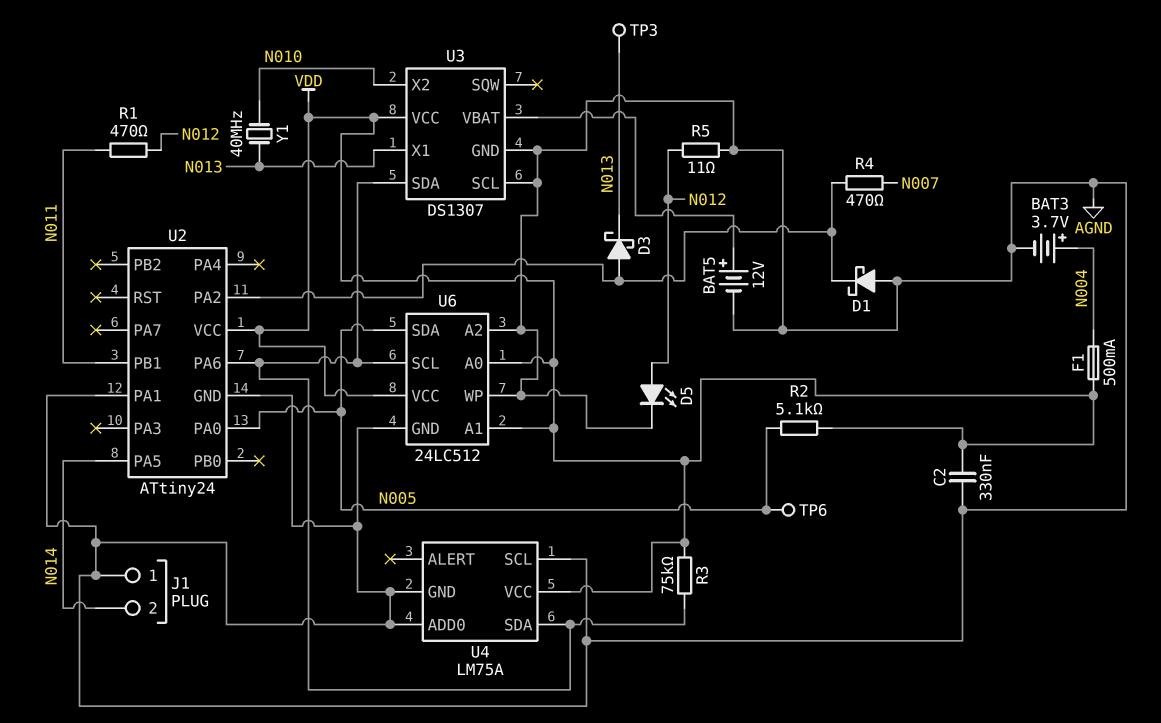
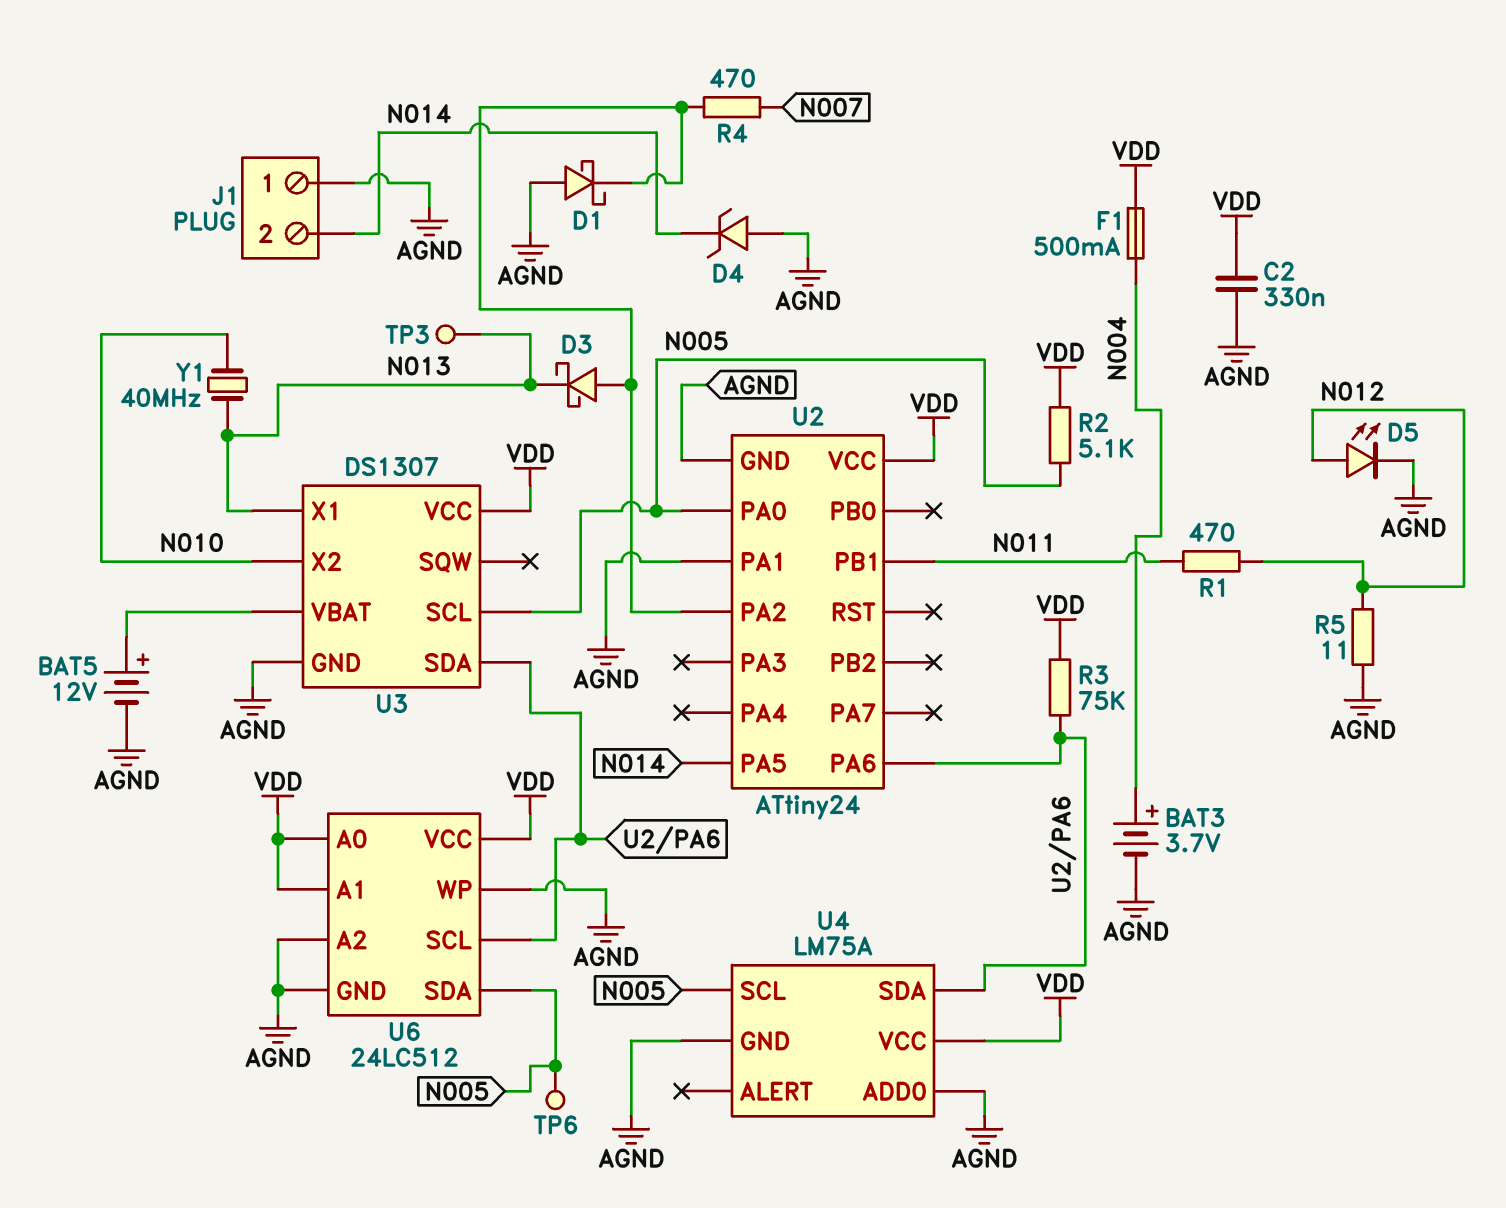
D4: none -> zener (A AGND, K N014)
U3 pin SCL: AGND -> N005
U4 pin SCL: AGND -> N005

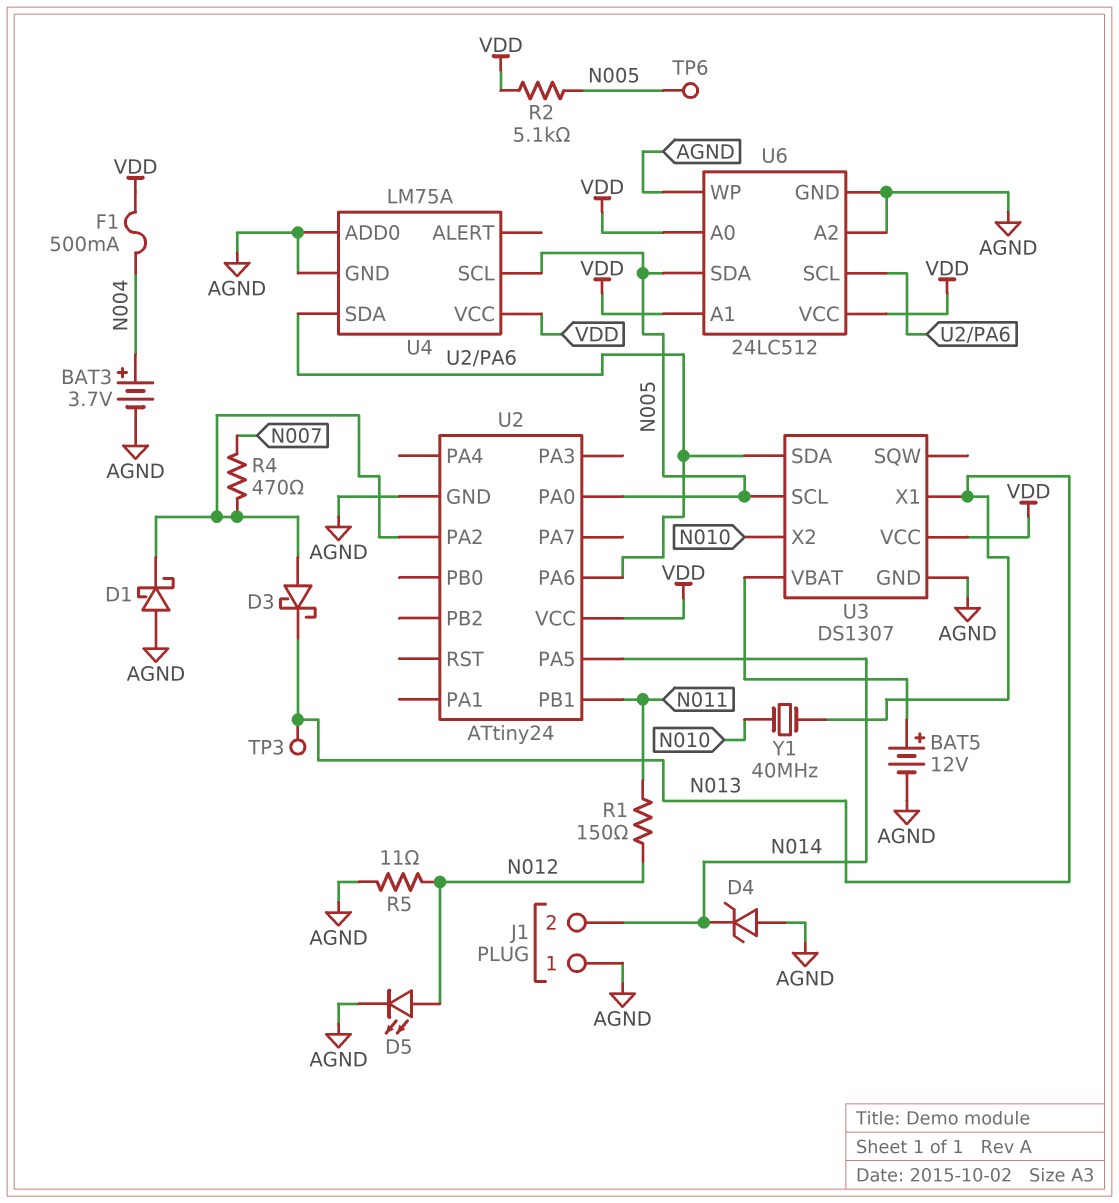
C2: 330nF (AGND, VDD) -> none
R1: 470 (N011, N012) -> 150 (N011, N012)
R3: 75k (U2/PA6, VDD) -> none
U2 pin PA1: AGND -> none

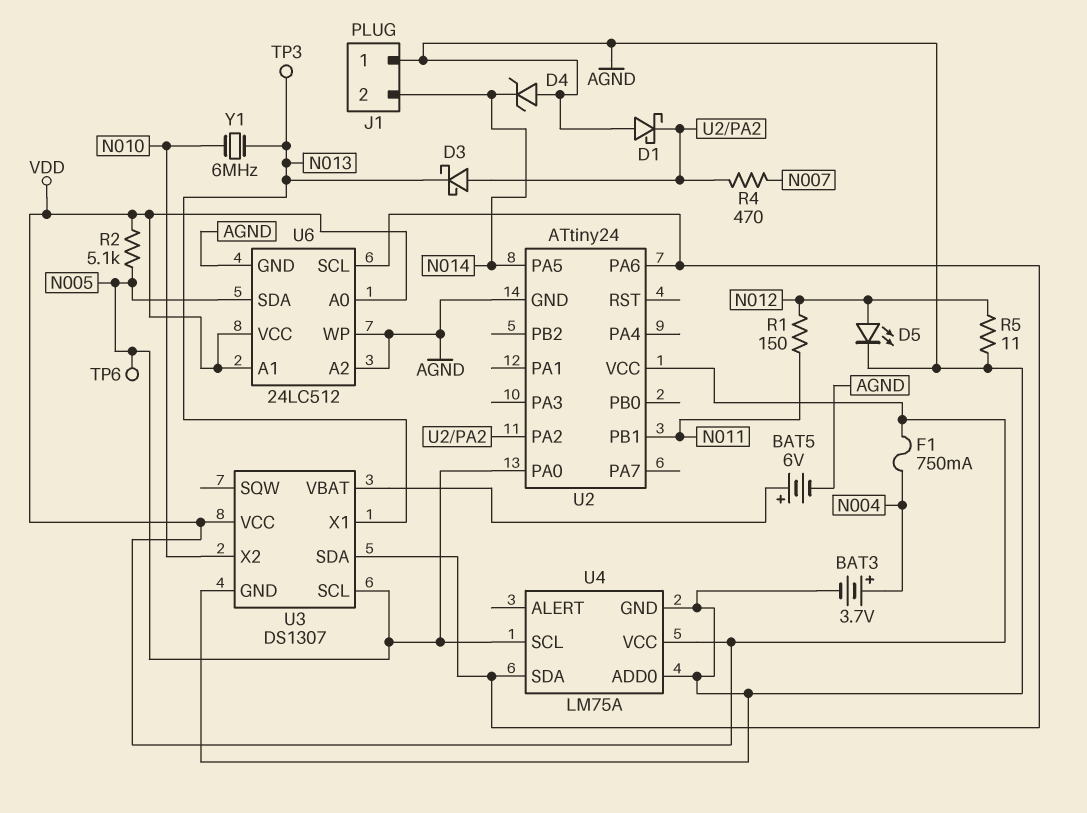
BAT5: 12V (plus U3/VBAT, minus AGND) -> 6V (plus U3/VBAT, minus AGND)
F1: 500mA (N004, VDD) -> 750mA (N004, VDD)
Y1: 40MHz (N010, N013) -> 6MHz (N010, N013)

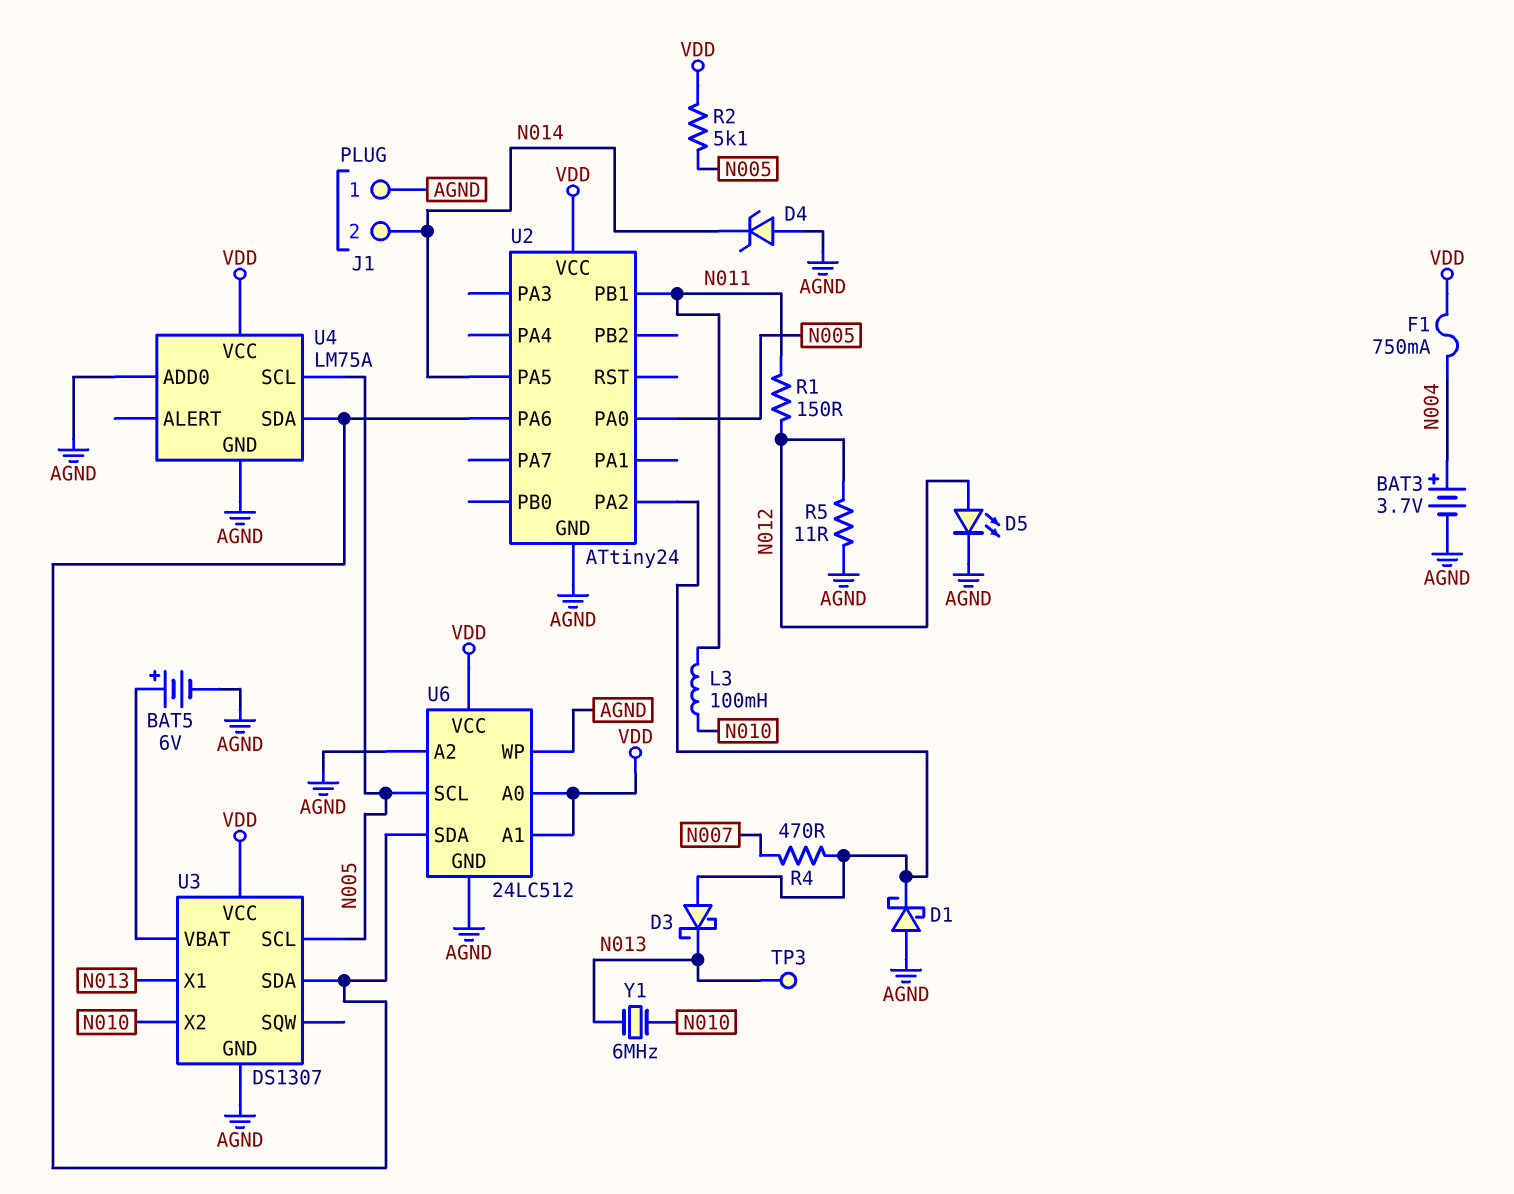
L3: none -> 100mH (N010, N011)
TP6: test point (N005) -> none
U6 pin SCL: U2/PA6 -> N005
U6 pin SDA: N005 -> U2/PA6

